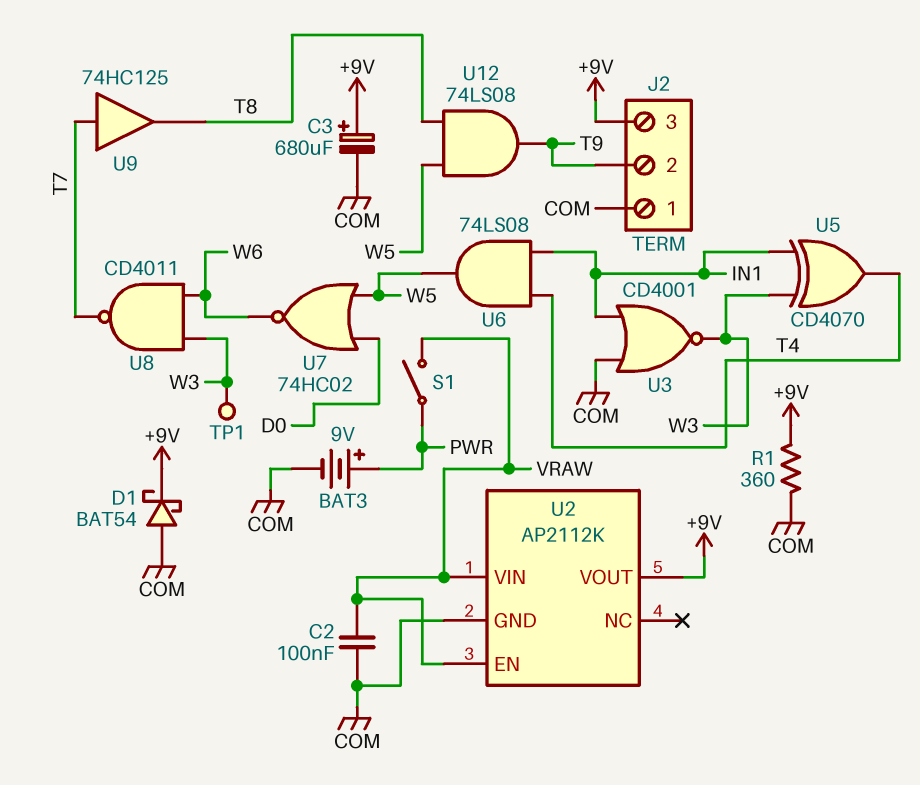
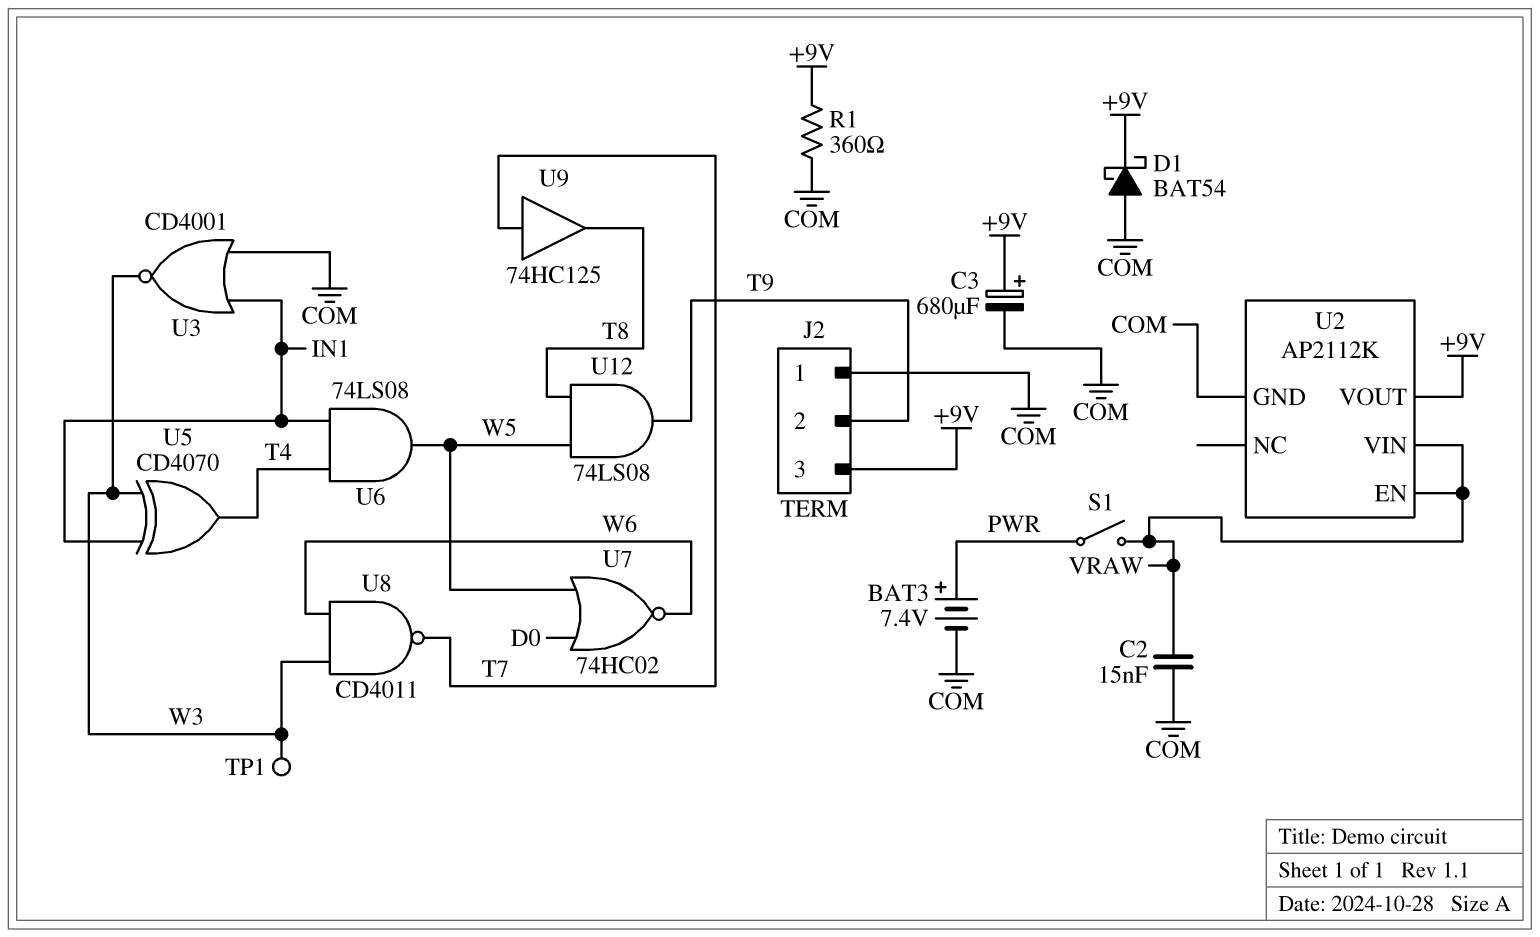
BAT3: 9V (plus PWR, minus COM) -> 7.4V (plus PWR, minus COM)
C2: 100nF (COM, VRAW) -> 15nF (COM, VRAW)

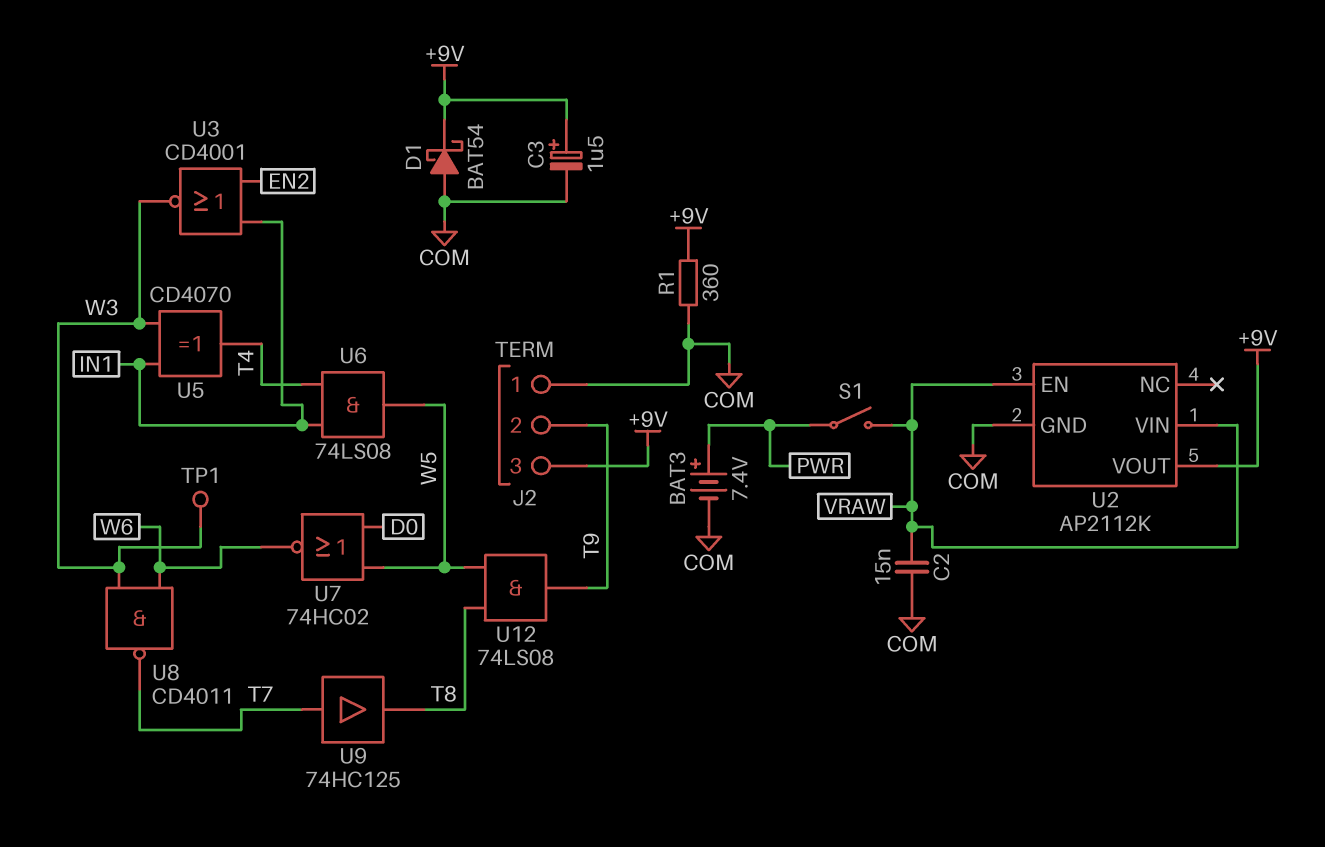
C3: 680uF (plus +9V, minus COM) -> 1.5uF (plus +9V, minus COM)
U3: NOR CD4001 (in COM, in IN1, out W3) -> NOR CD4001 (in EN2, in IN1, out W3)

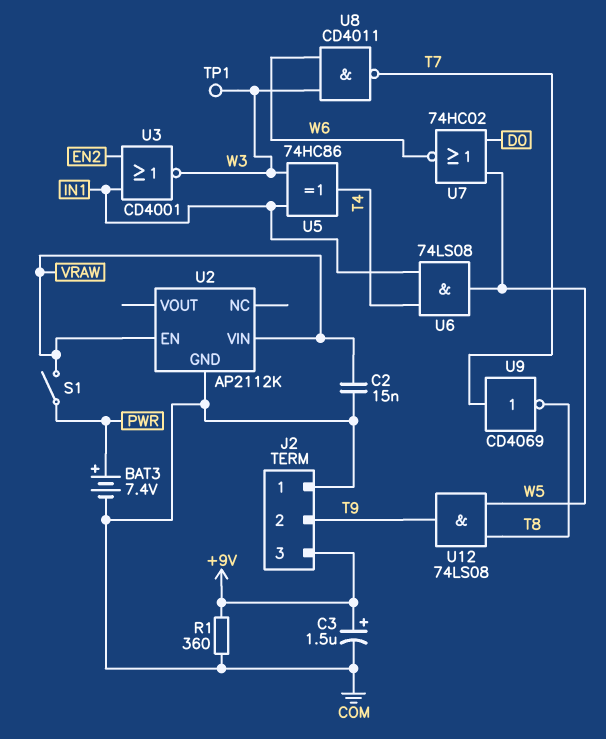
D1: schottky BAT54 (A COM, K +9V) -> none
U2 pin VOUT: +9V -> none
U5: XOR CD4070 (in IN1, in W3, out T4) -> XOR 74HC86 (in IN1, in W3, out T4)
U9: buffer 74HC125 (in T7, out T8) -> NOT CD4069 (in T7, out T8)

